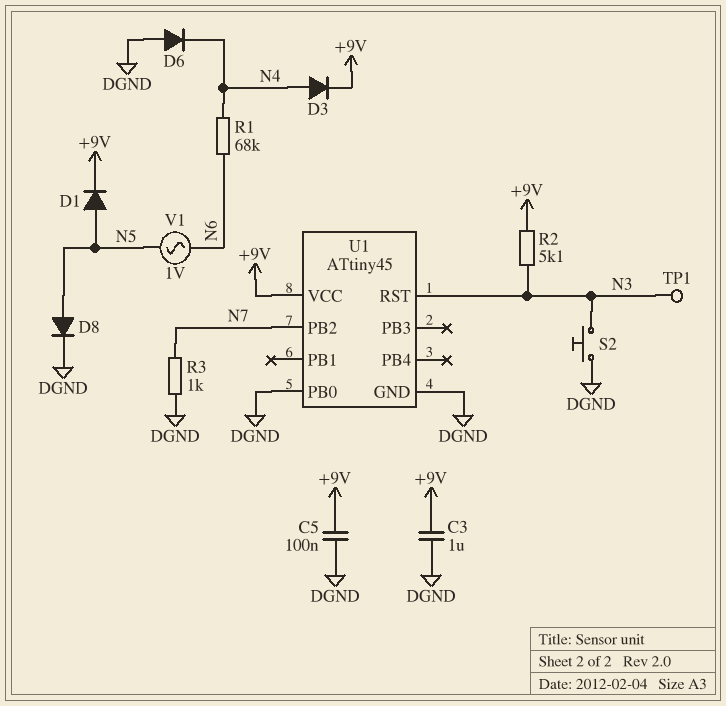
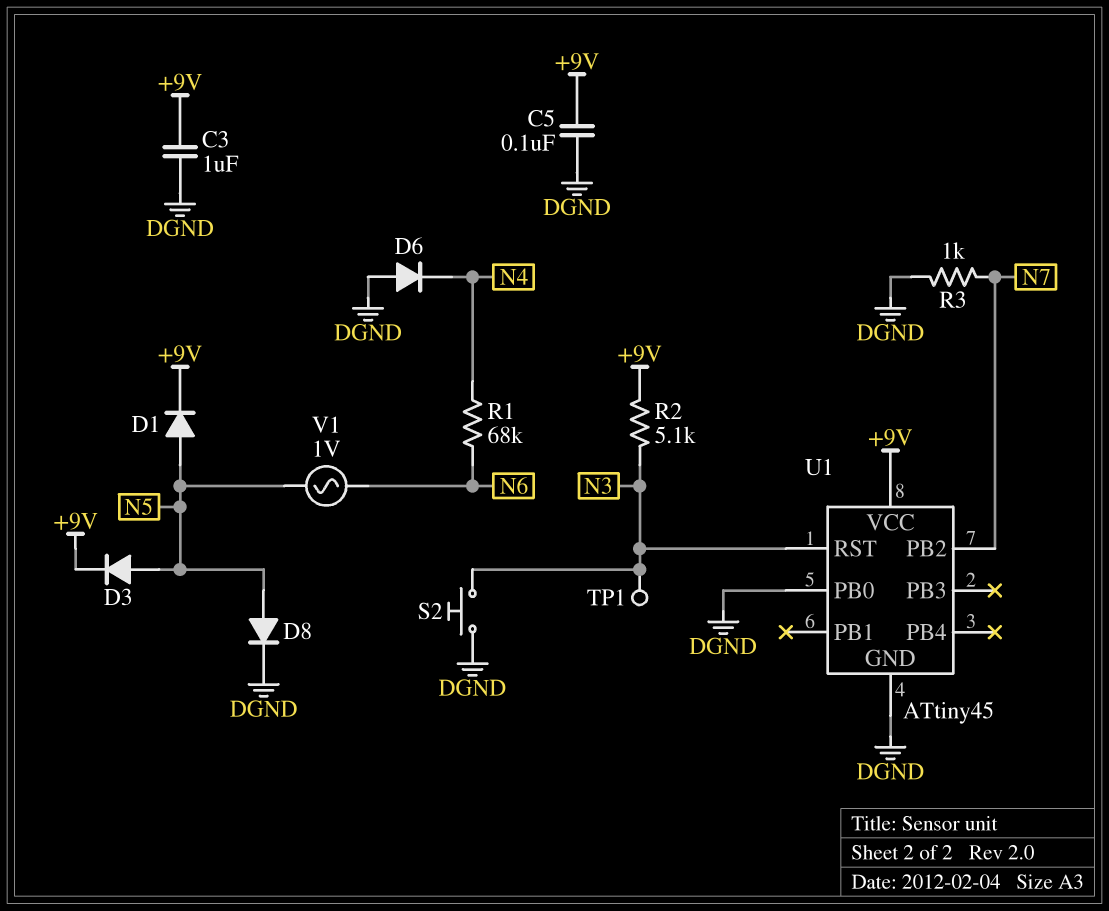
D3: diode (A N4, K +9V) -> diode (A N5, K +9V)

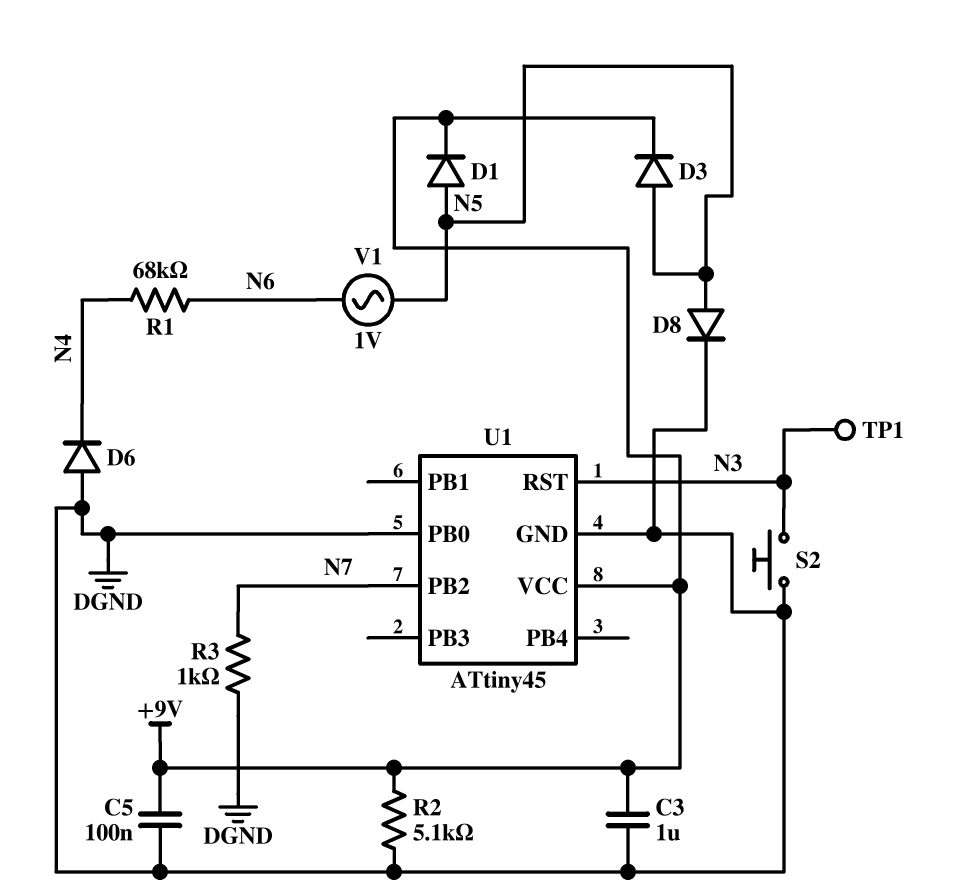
R2: 5.1k (+9V, N3) -> 5.1k (+9V, DGND)

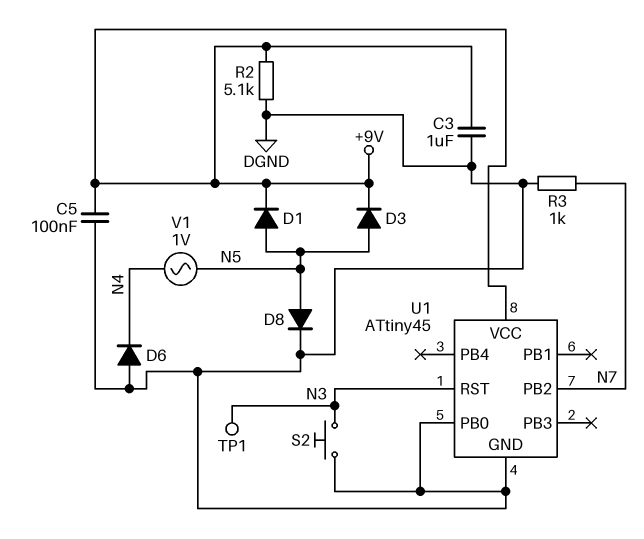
R1: 68k (N4, N6) -> none
V1: AC 1V (N5, N6) -> AC 1V (N4, N5)

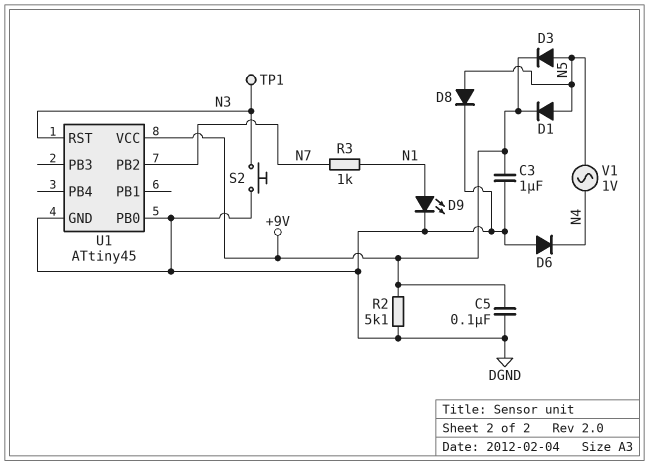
D9: none -> LED (A N1, K DGND)
R3: 1k (DGND, N7) -> 1k (N1, N7)

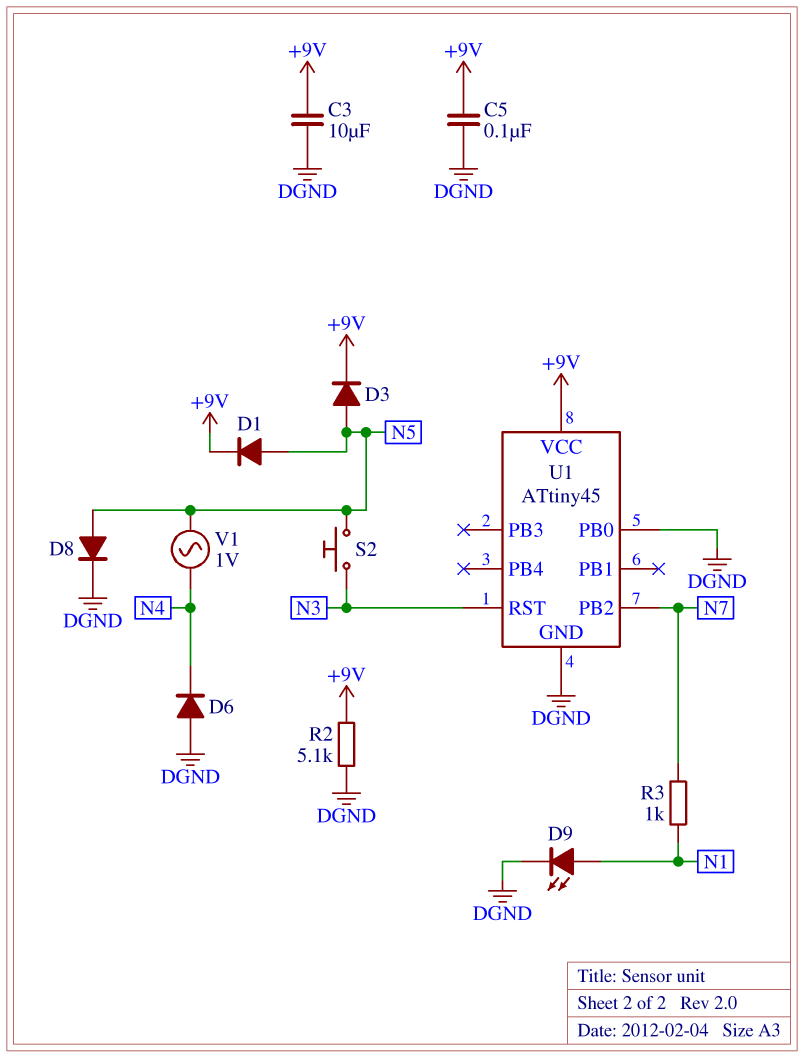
C3: 1uF (+9V, DGND) -> 10uF (+9V, DGND)
S2: button (DGND, N3) -> button (N3, N5)
TP1: test point (N3) -> none

